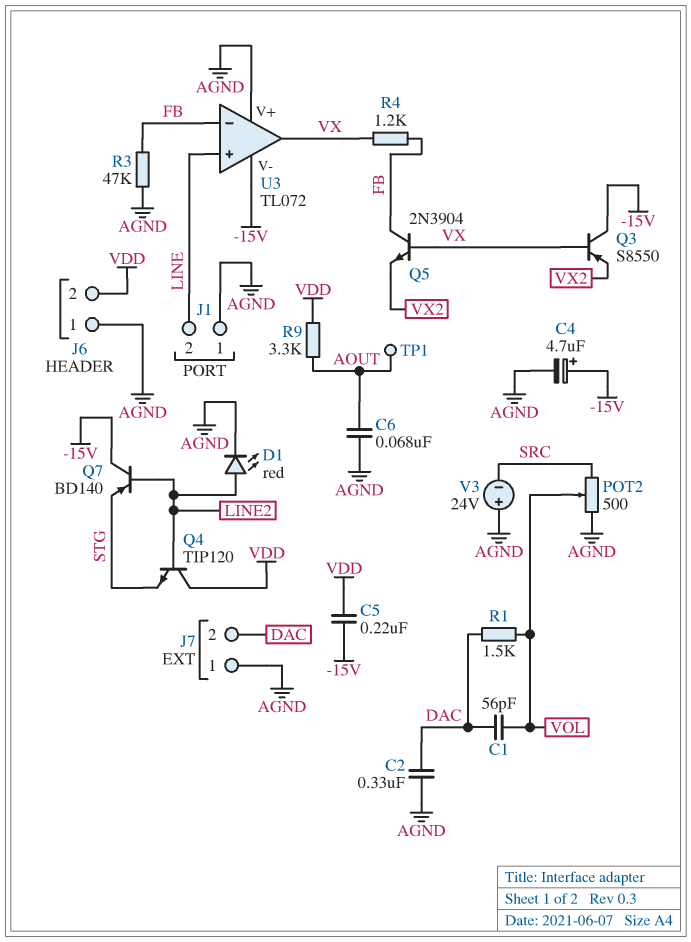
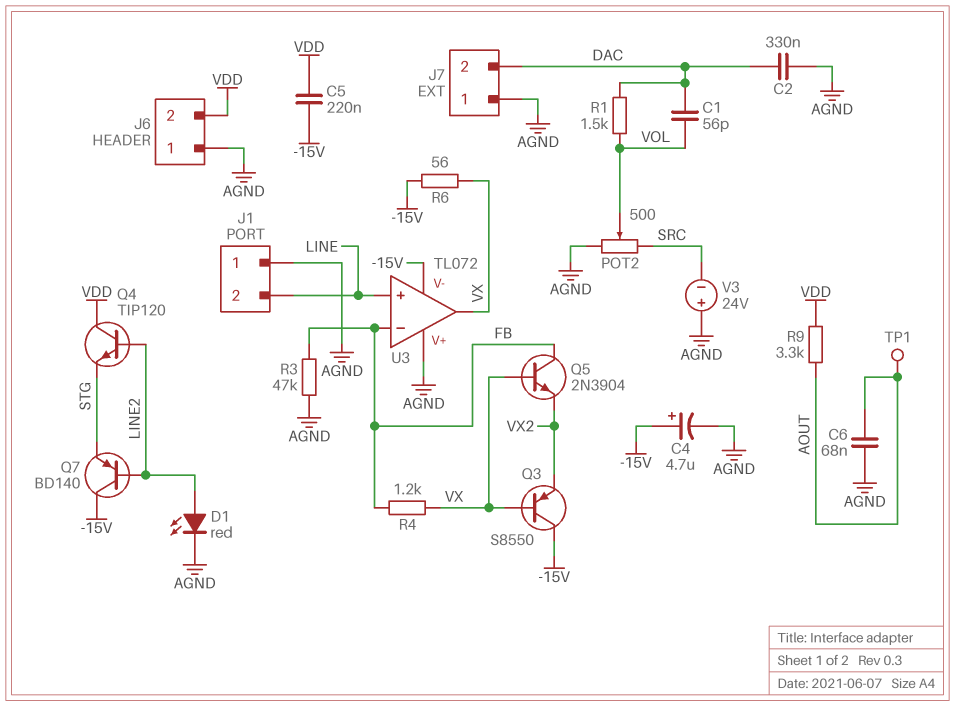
R6: none -> 56 (-15V, VX)

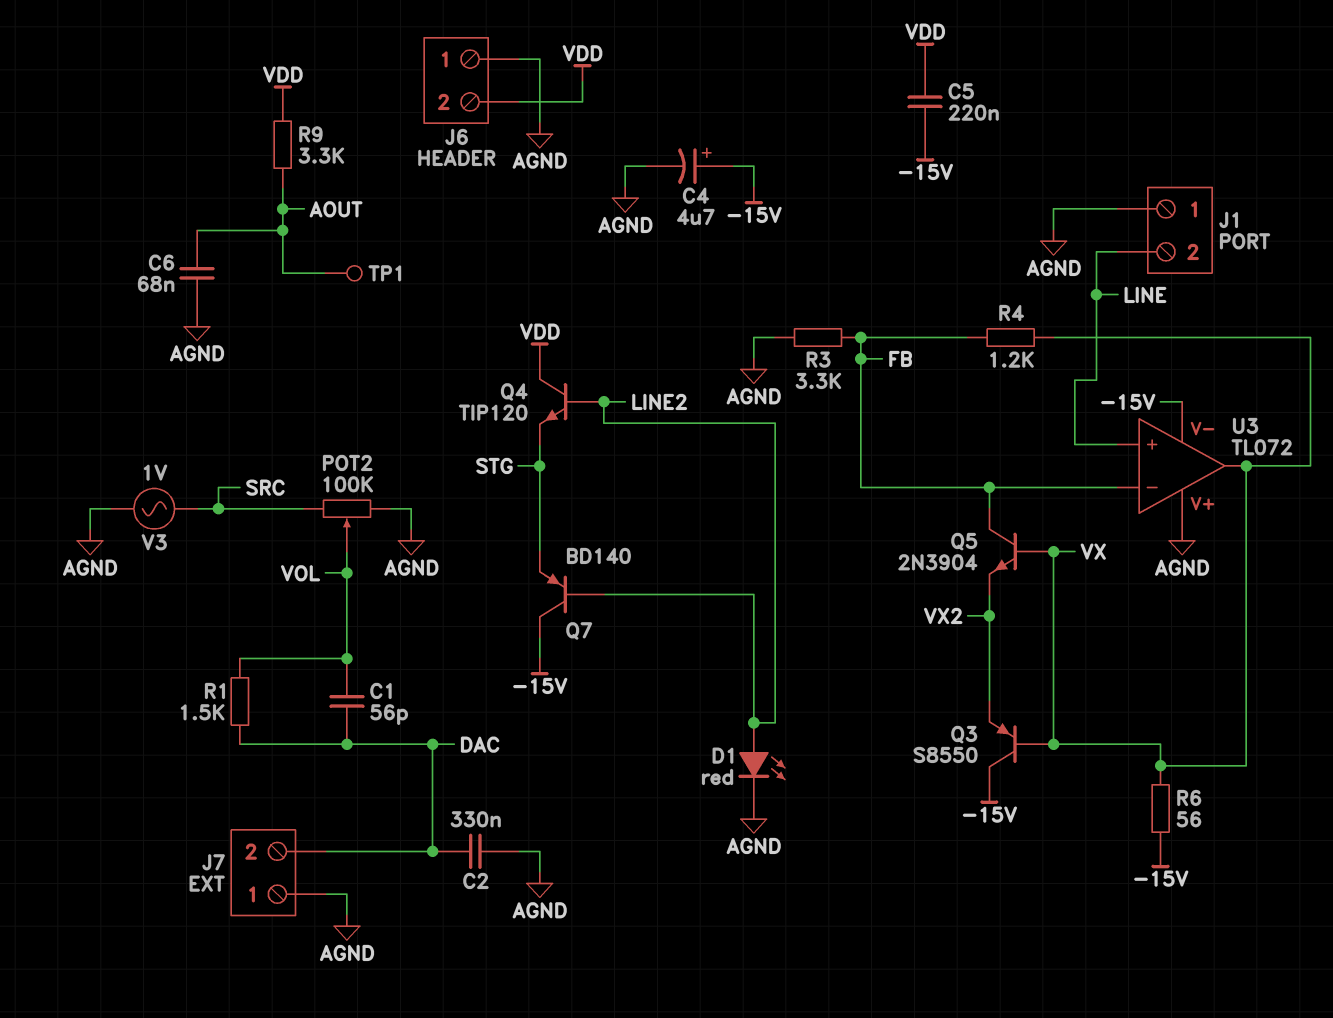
POT2: 500 (AGND, SRC, wiper VOL) -> 100k (AGND, SRC, wiper VOL)
R3: 47k (AGND, FB) -> 3.3k (AGND, FB)
V3: 24V (plus AGND, minus SRC) -> AC 1V (AGND, SRC)

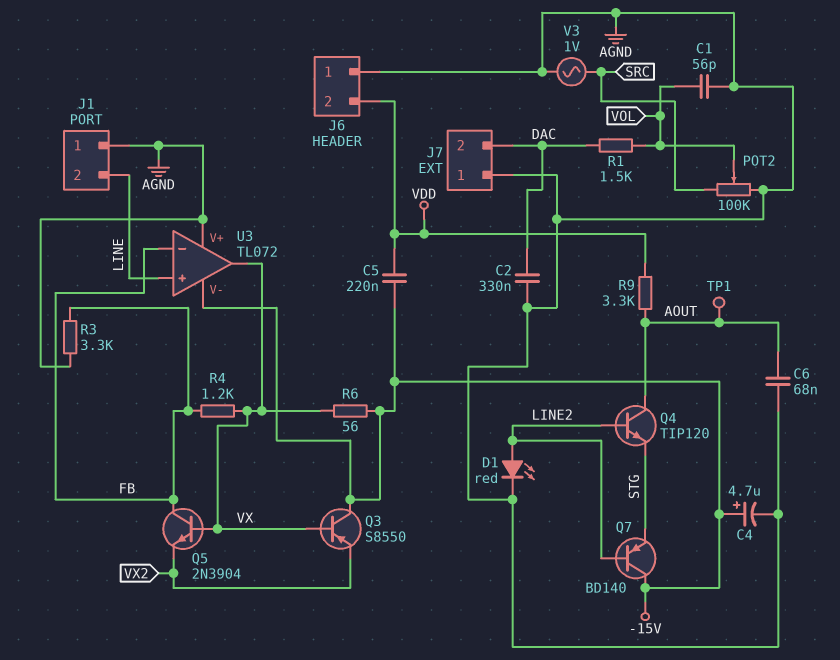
C1: 56pF (DAC, VOL) -> 56pF (AGND, VOL)
Q4: NPN TIP120 (B LINE2, C VDD, E STG) -> NPN TIP120 (B LINE2, C AOUT, E STG)

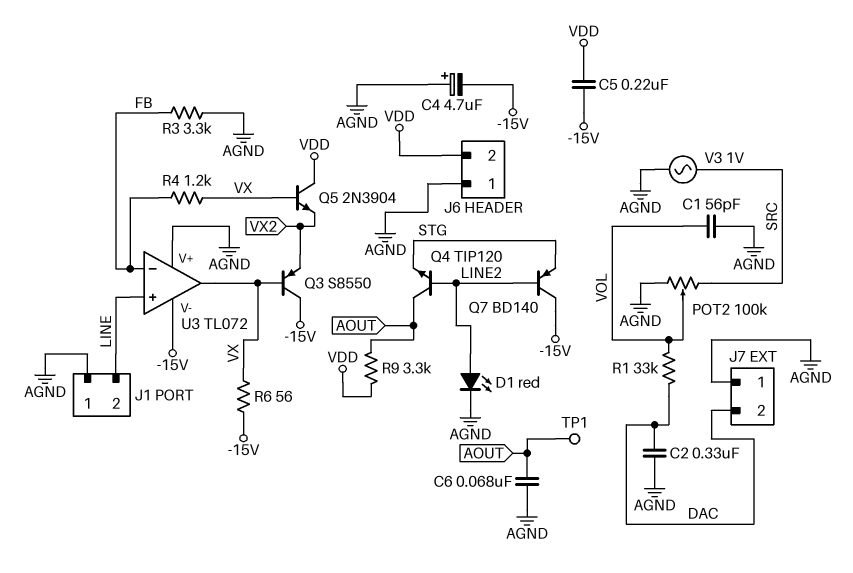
C4: 4.7uF (plus -15V, minus AGND) -> 4.7uF (plus AGND, minus -15V)
Q5: NPN 2N3904 (B VX, C FB, E VX2) -> NPN 2N3904 (B VX, C VDD, E VX2)
R1: 1.5k (DAC, VOL) -> 33k (DAC, VOL)

